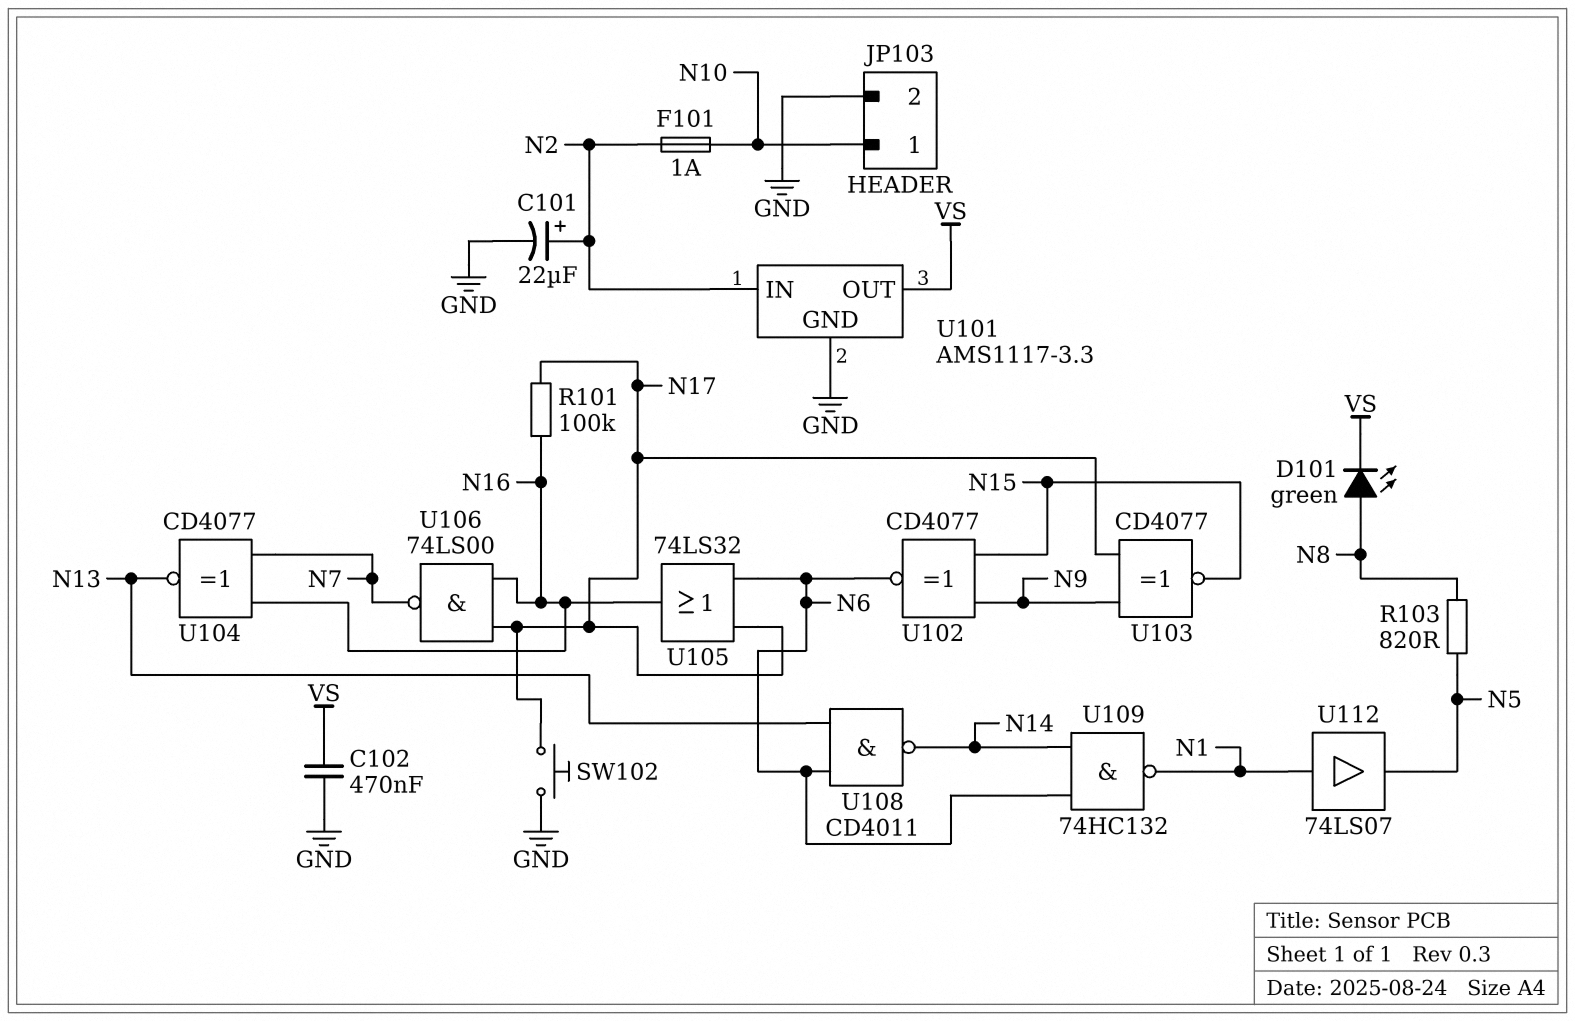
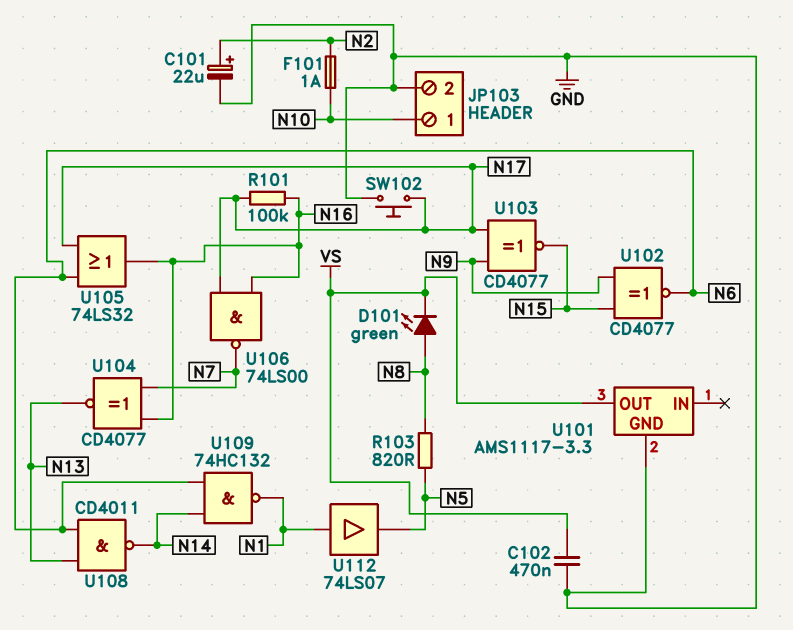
U101 pin IN: N2 -> none

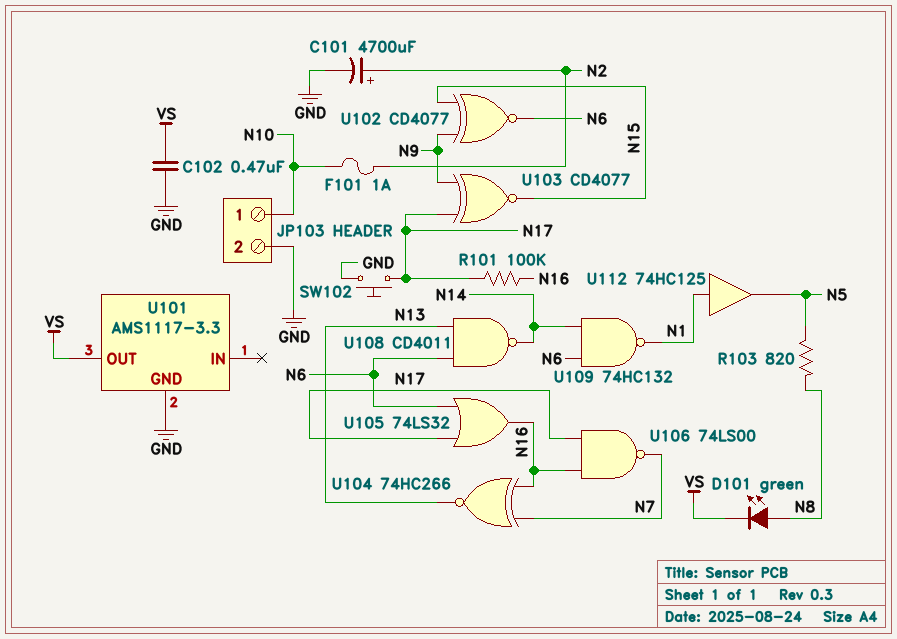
C101: 22uF (plus N2, minus GND) -> 4700uF (plus N2, minus GND)
U104: XNOR CD4077 (in N7, in N16, out N13) -> XNOR 74HC266 (in N7, in N16, out N13)
U112: buffer 74LS07 (in N1, out N5) -> buffer 74HC125 (in N1, out N5)

